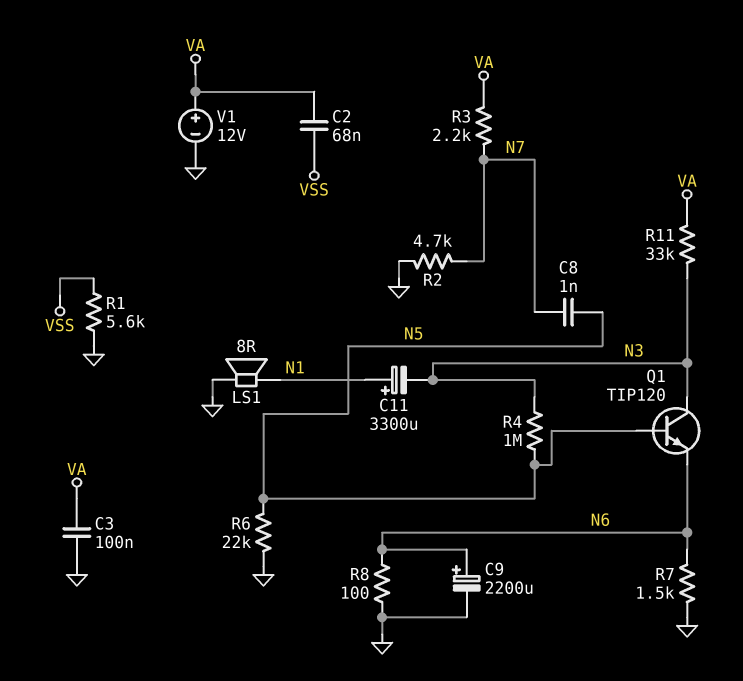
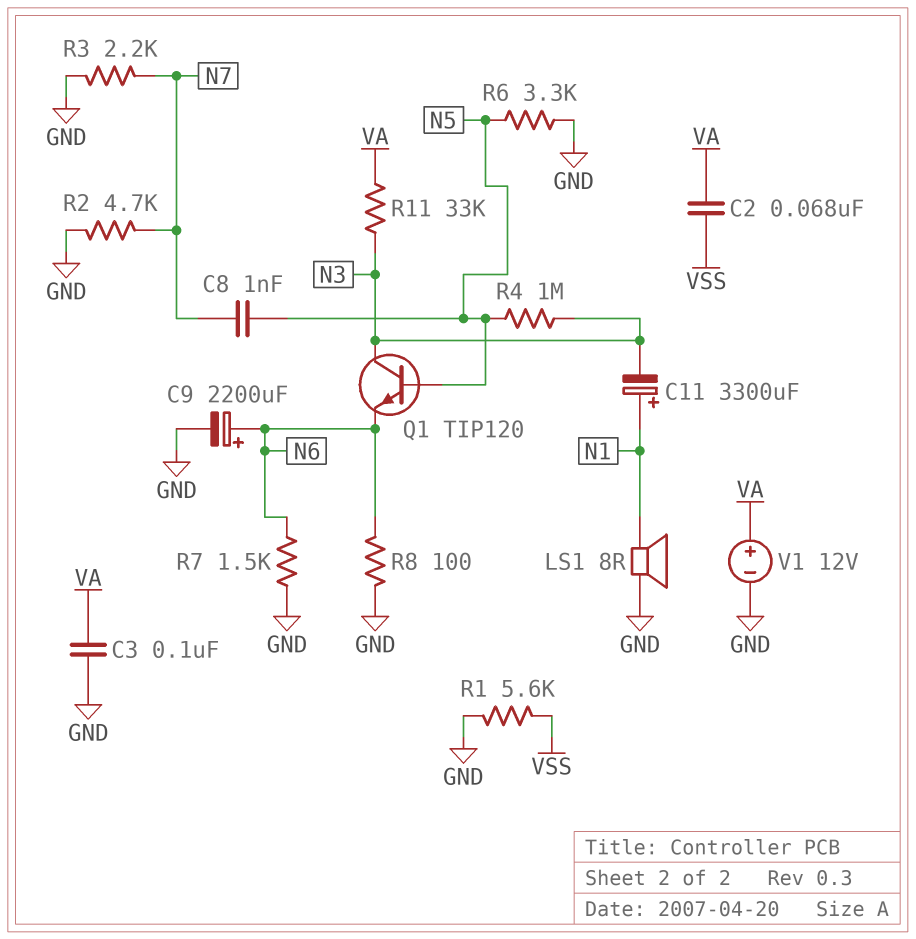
R3: 2.2k (N7, VA) -> 2.2k (GND, N7)
R6: 22k (GND, N5) -> 3.3k (GND, N5)

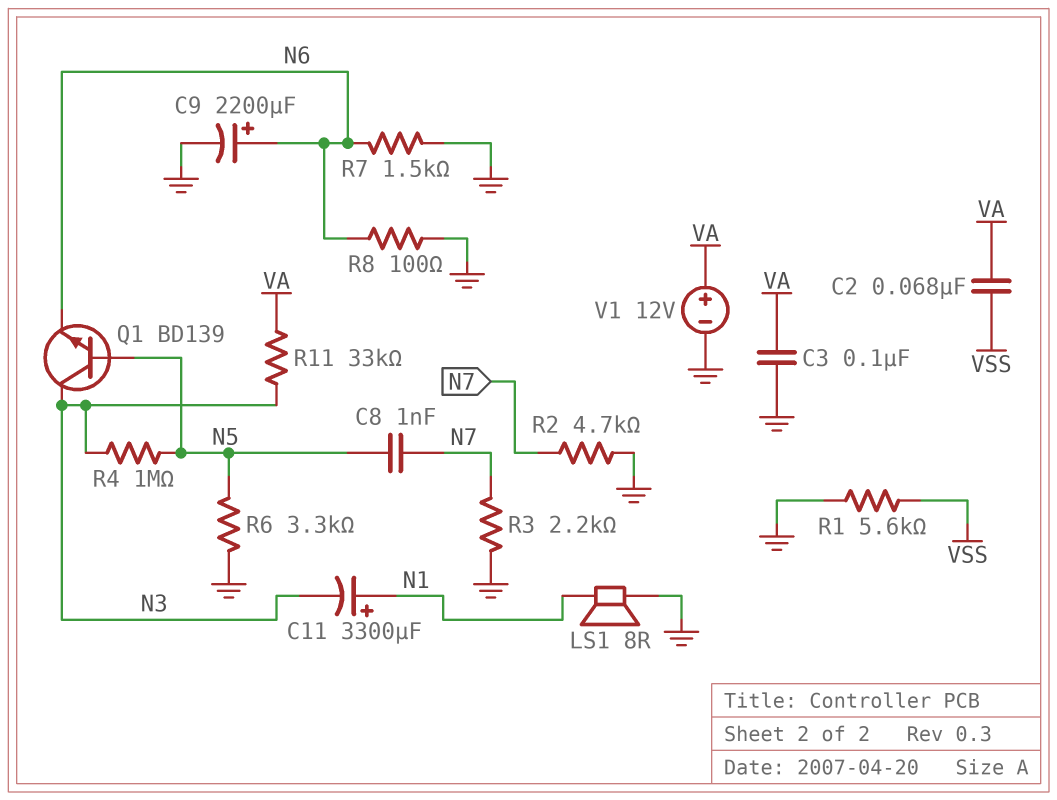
Q1: NPN TIP120 (B N5, C N3, E N6) -> NPN BD139 (B N5, C N3, E N6)

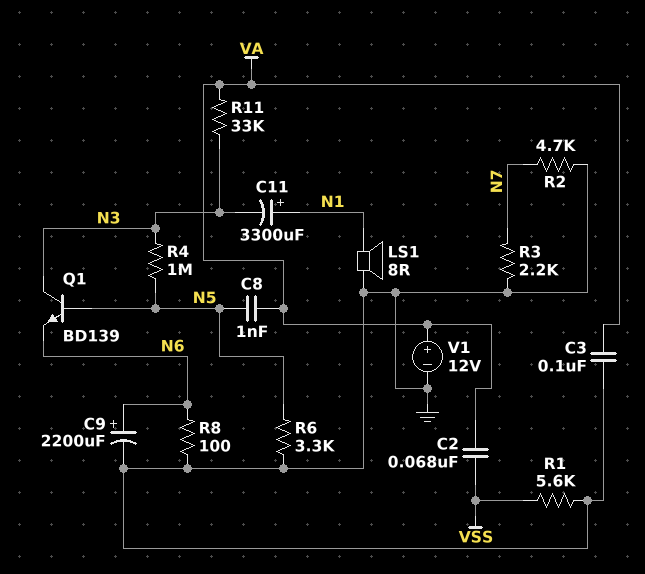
C8: 1nF (N5, N7) -> 1nF (N5, VA)
R7: 1.5k (GND, N6) -> none

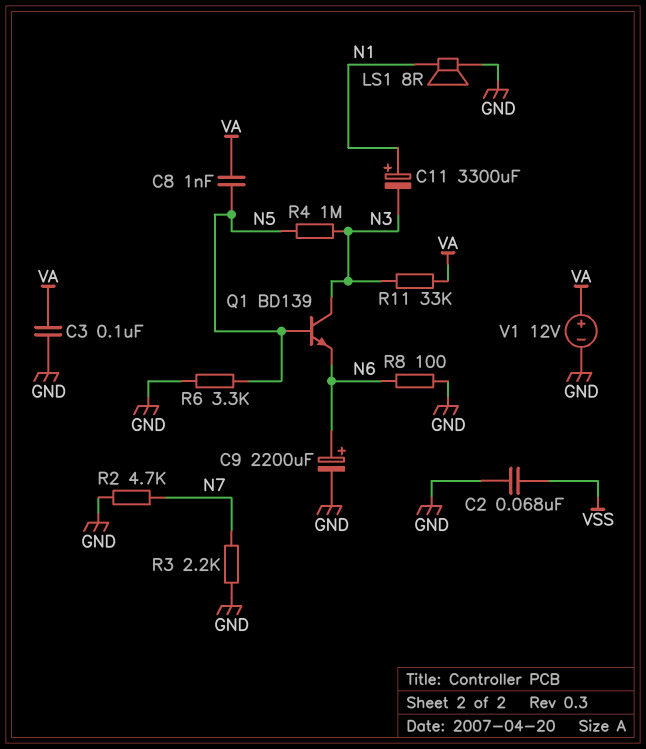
C2: 68nF (VA, VSS) -> 68nF (GND, VSS)
R1: 5.6k (GND, VSS) -> none

